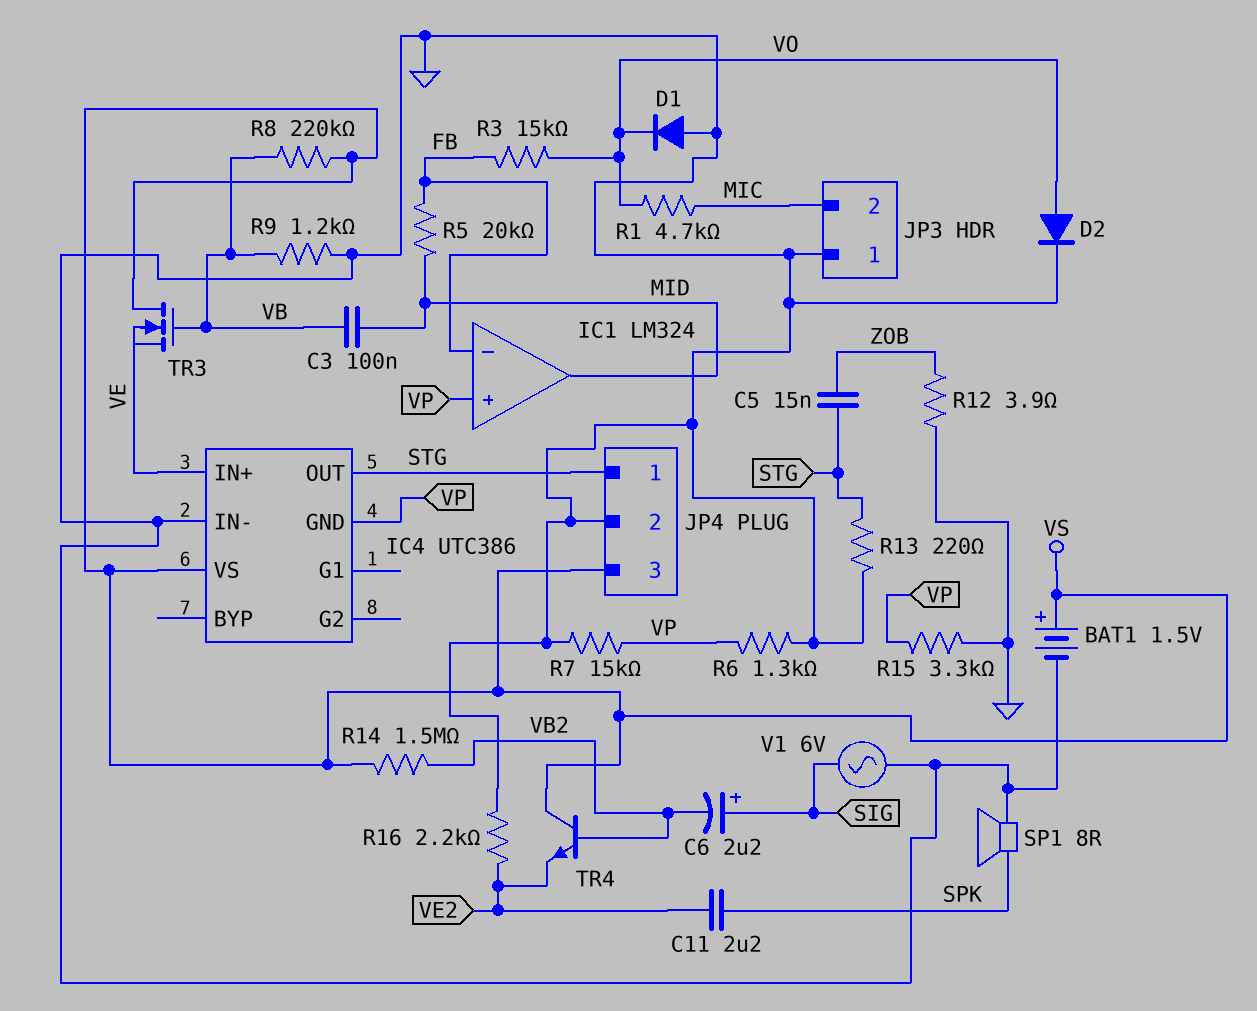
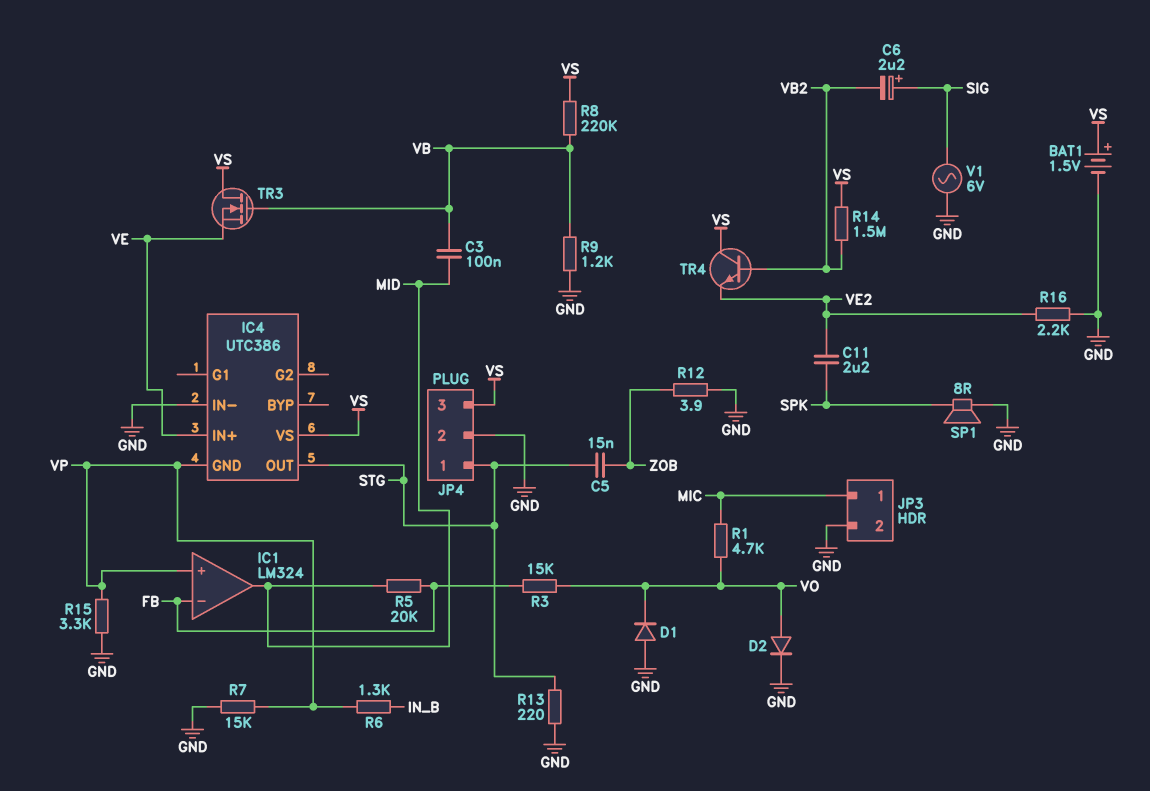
JP3 pin 1: GND -> MIC
JP3 pin 2: MIC -> GND
R6: 1.3k (GND, VP) -> 1.3k (IN_B, VP)

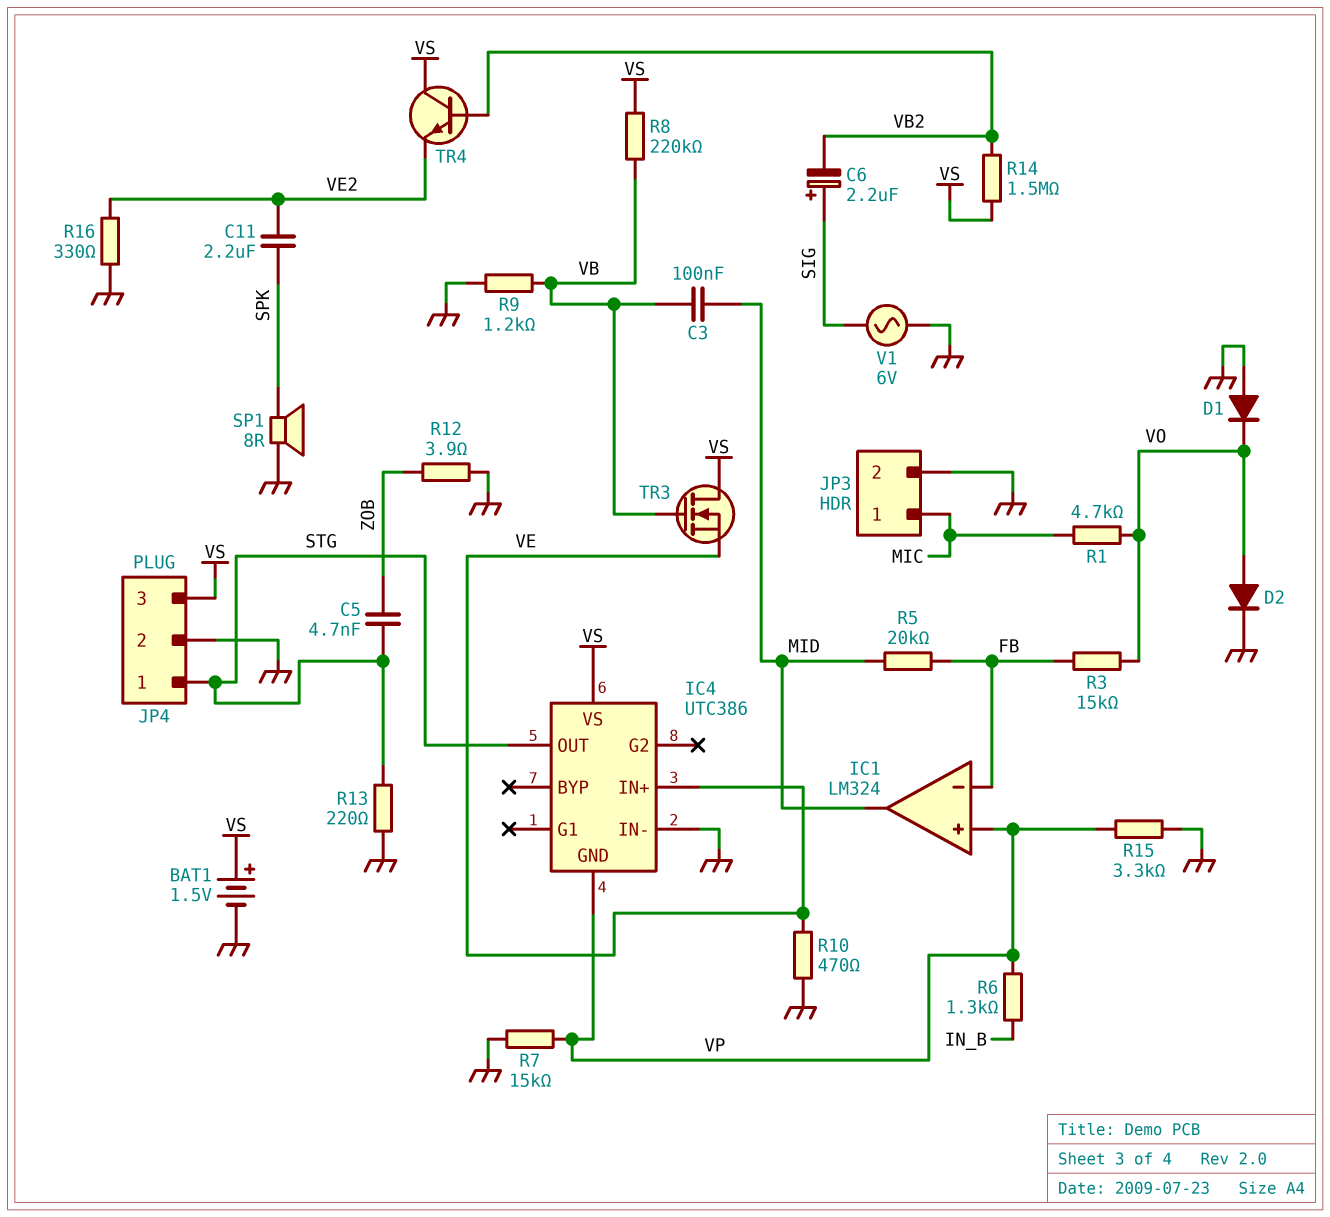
C5: 15nF (STG, ZOB) -> 4.7nF (STG, ZOB)
R10: none -> 470 (GND, VE)
R16: 2.2k (GND, VE2) -> 330 (GND, VE2)

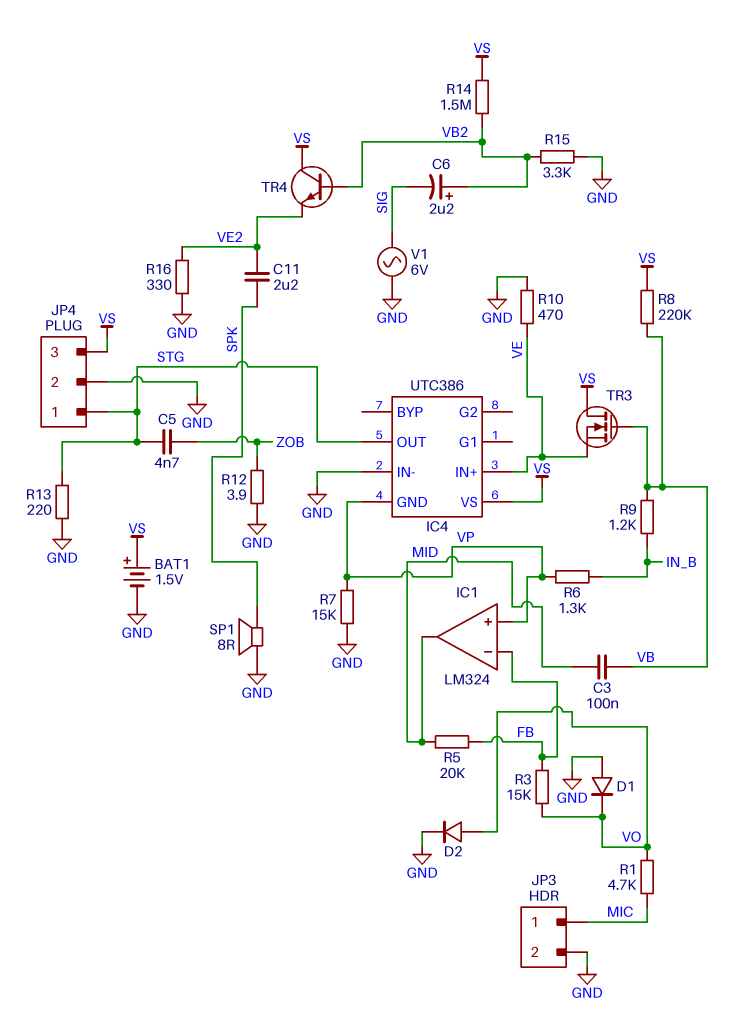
C6: 2.2uF (plus SIG, minus VB2) -> 2.2uF (plus VB2, minus SIG)
R9: 1.2k (GND, VB) -> 1.2k (IN_B, VB)
R15: 3.3k (GND, VP) -> 3.3k (GND, VB2)

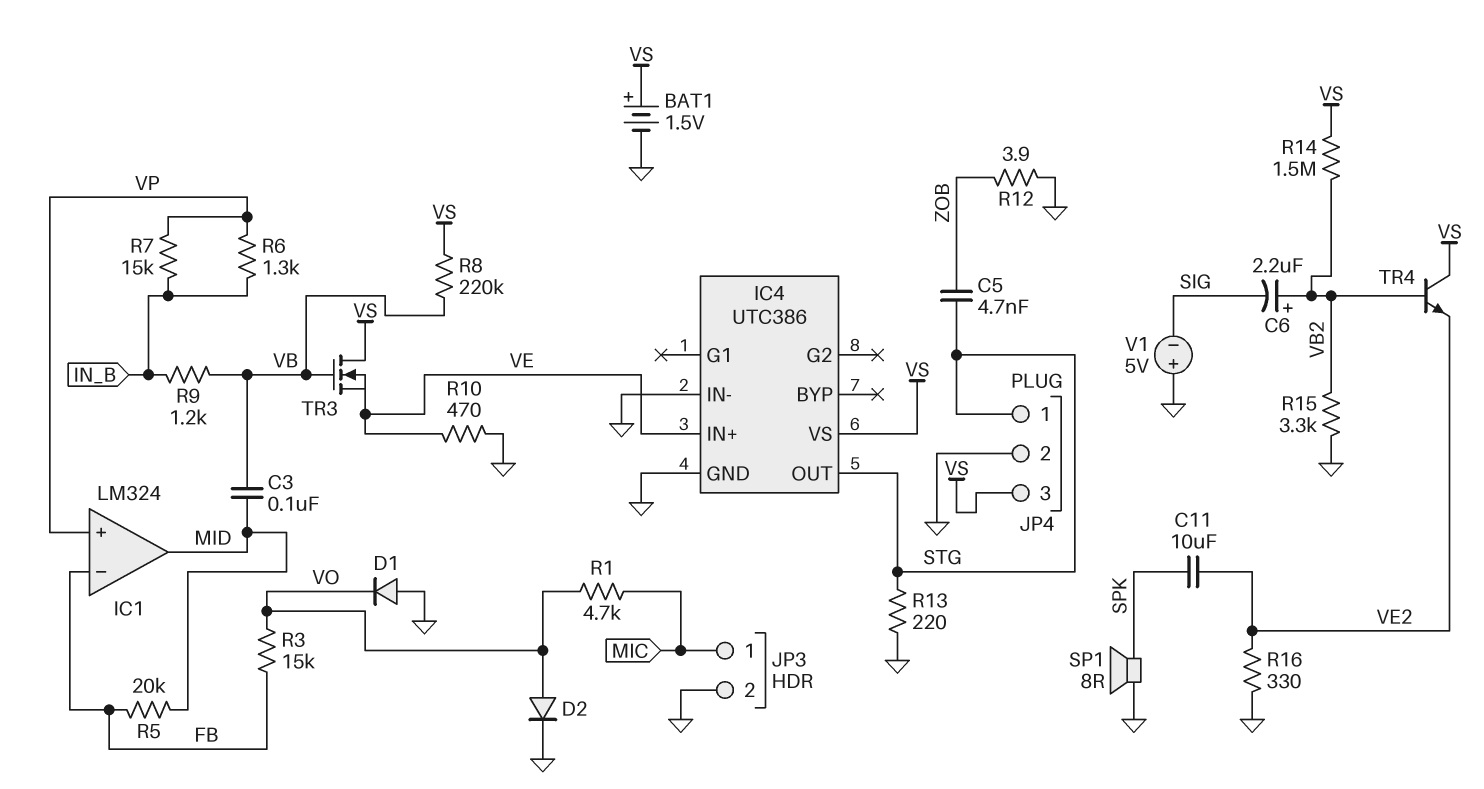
C11: 2.2uF (SPK, VE2) -> 10uF (SPK, VE2)
IC4 pin GND: VP -> GND
R7: 15k (GND, VP) -> 15k (IN_B, VP)
V1: AC 6V (GND, SIG) -> 5V (plus GND, minus SIG)

